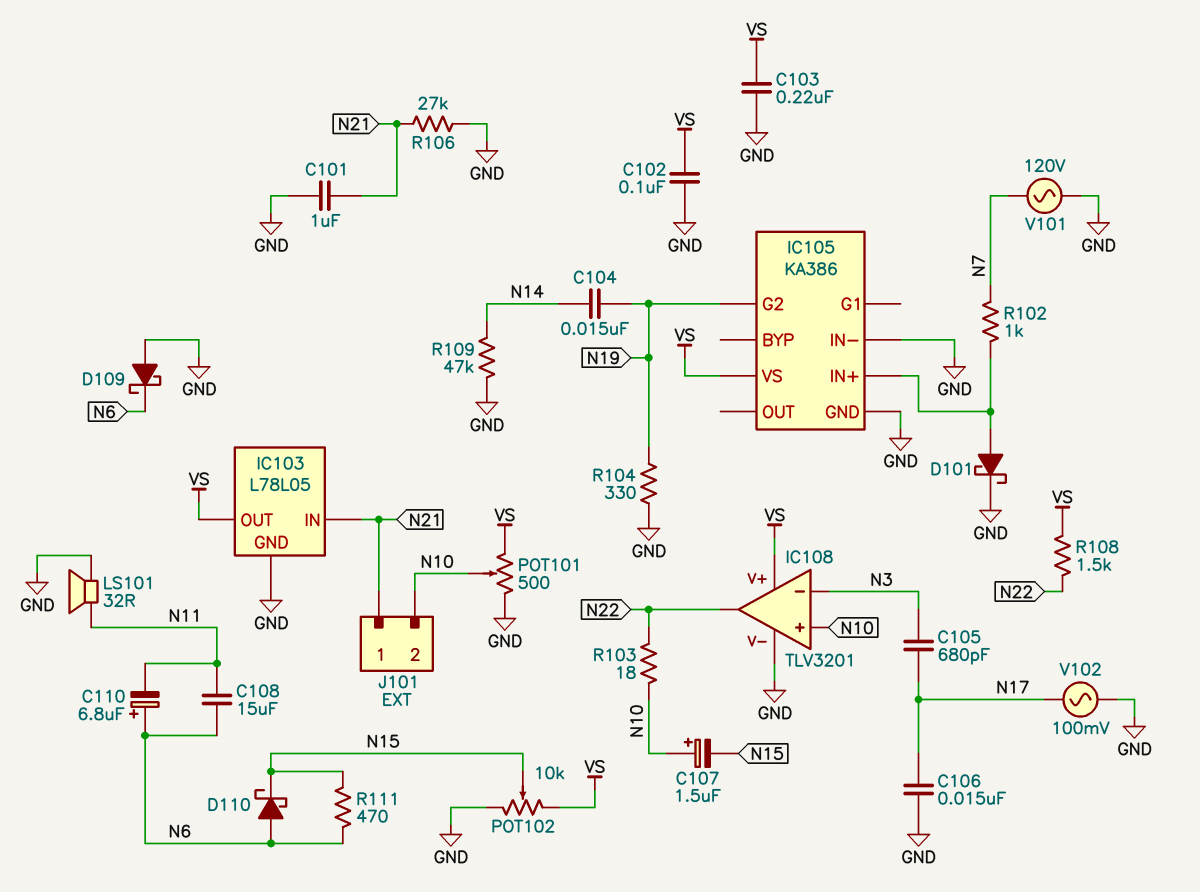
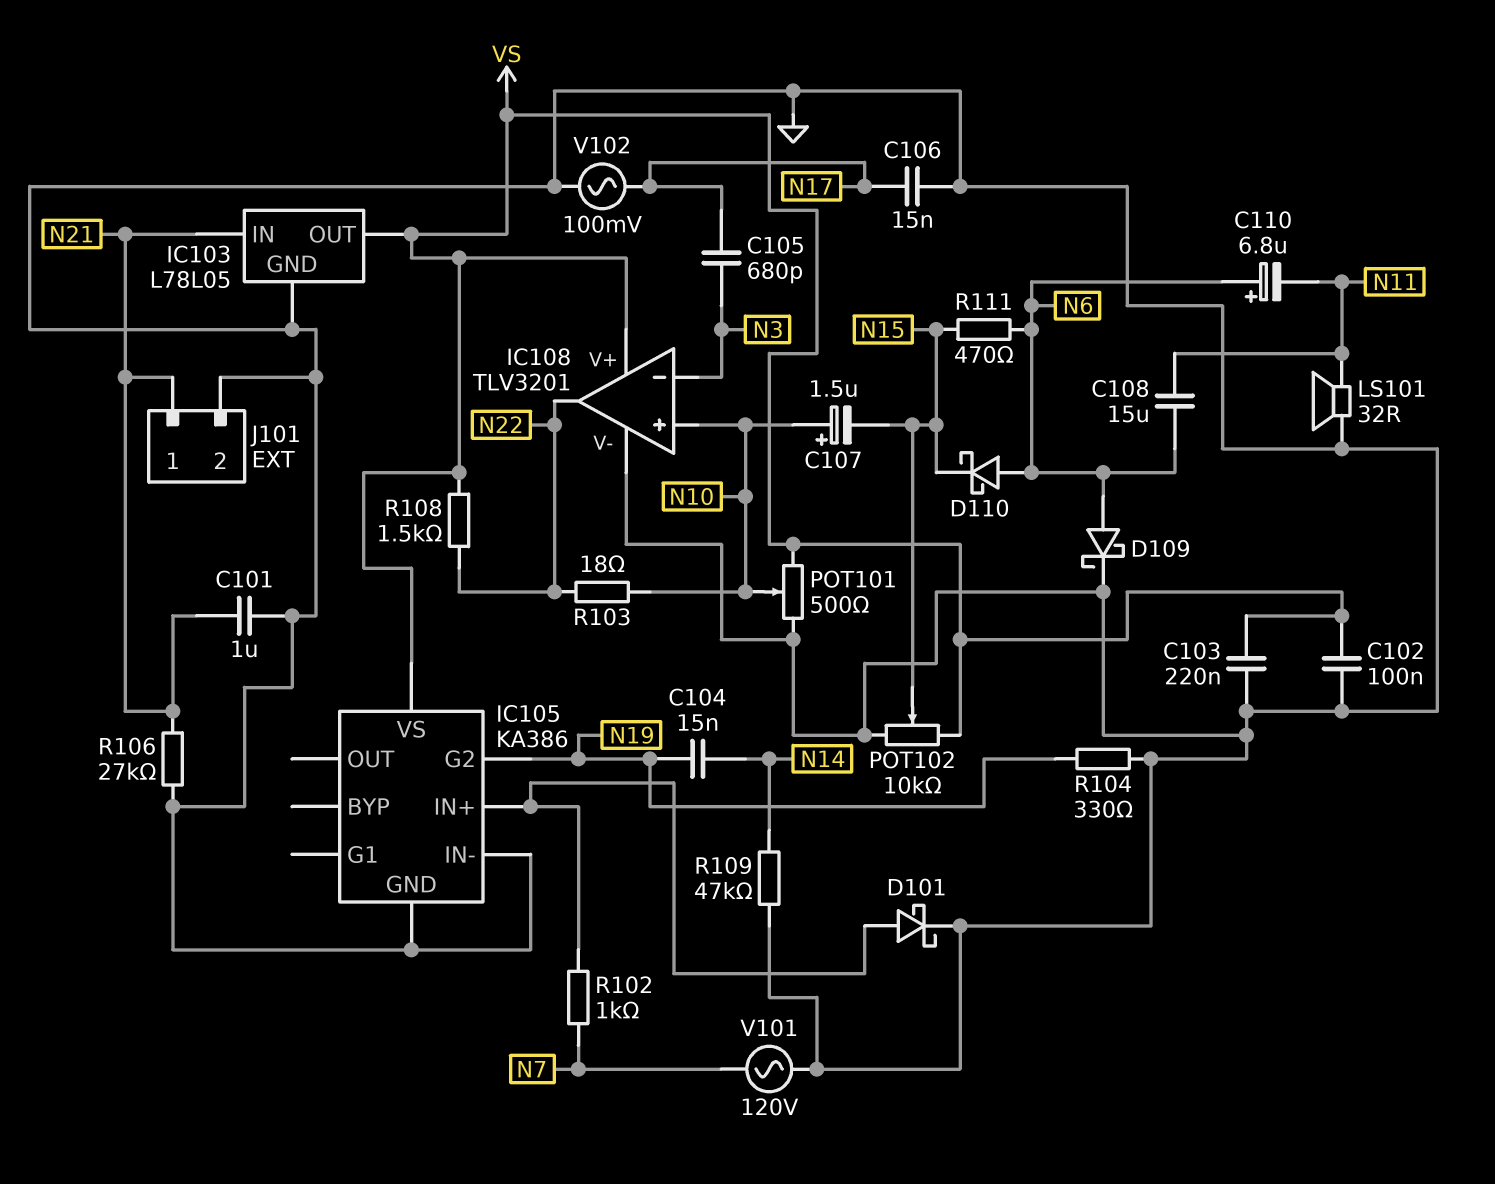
D109: schottky (A GND, K N6) -> schottky (A N6, K GND)
J101 pin 2: N10 -> GND

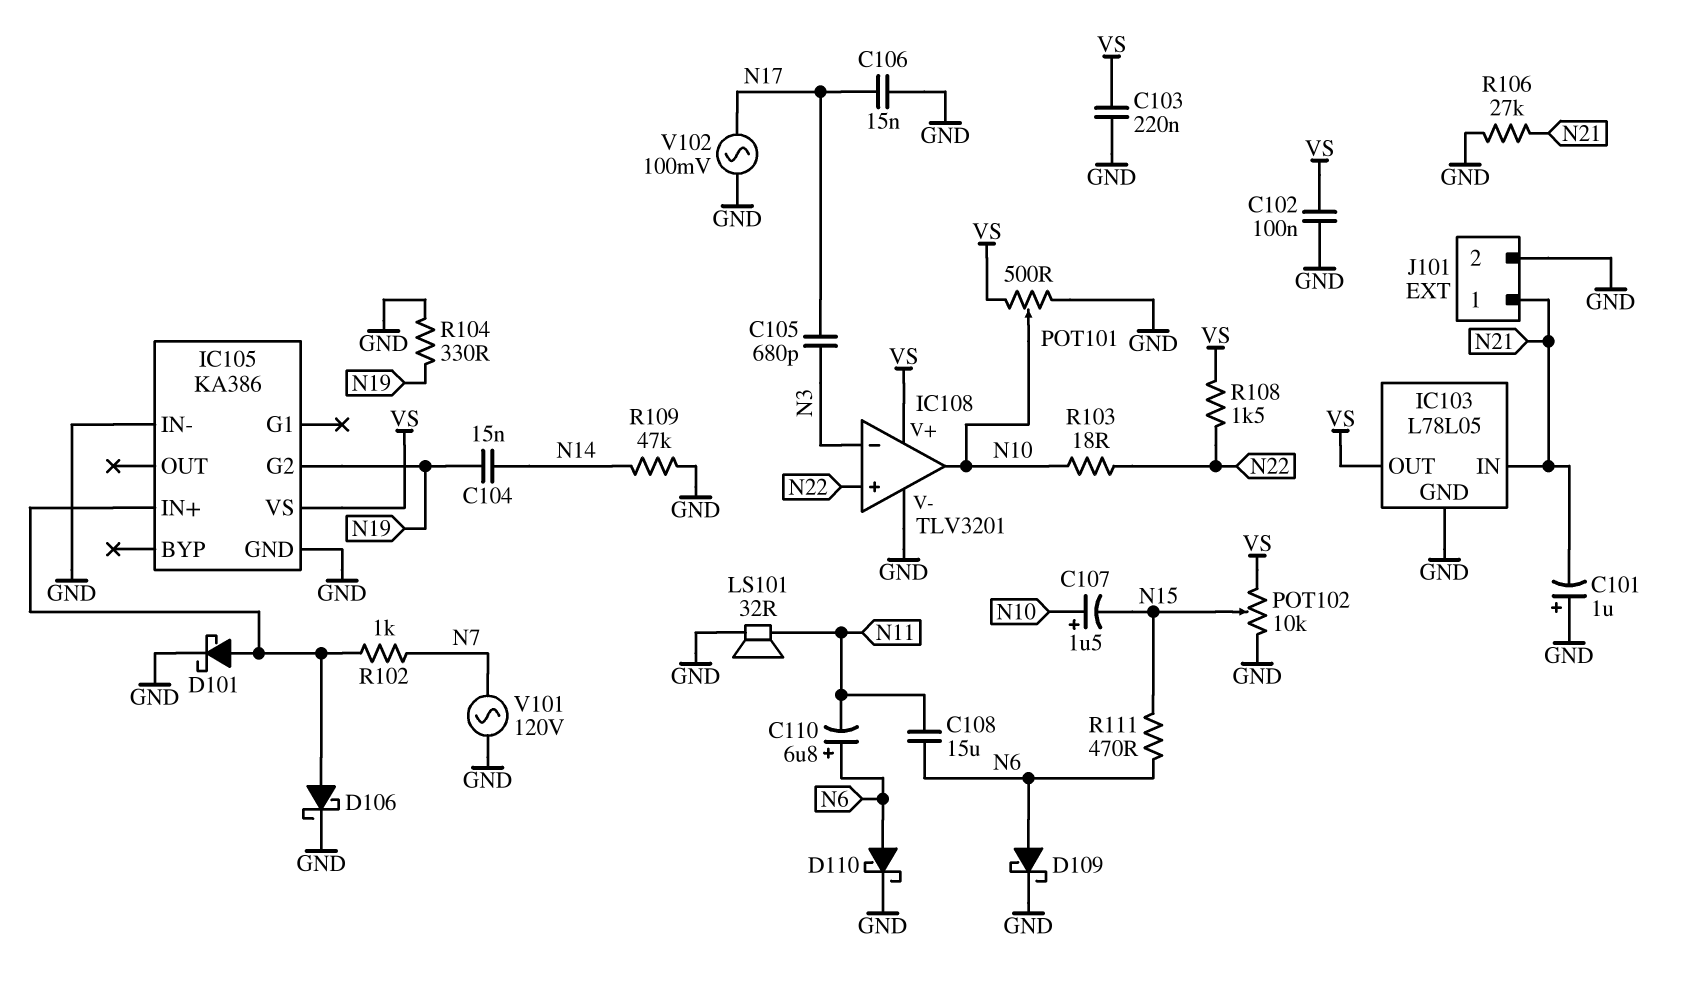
C101: 1uF (GND, N21) -> 1uF (plus GND, minus N21)
D106: none -> schottky (A IC105/IN+, K GND)
D110: schottky (A N6, K N15) -> schottky (A N6, K GND)
IC108 pin in+: N10 -> N22
IC108 pin out: N22 -> N10

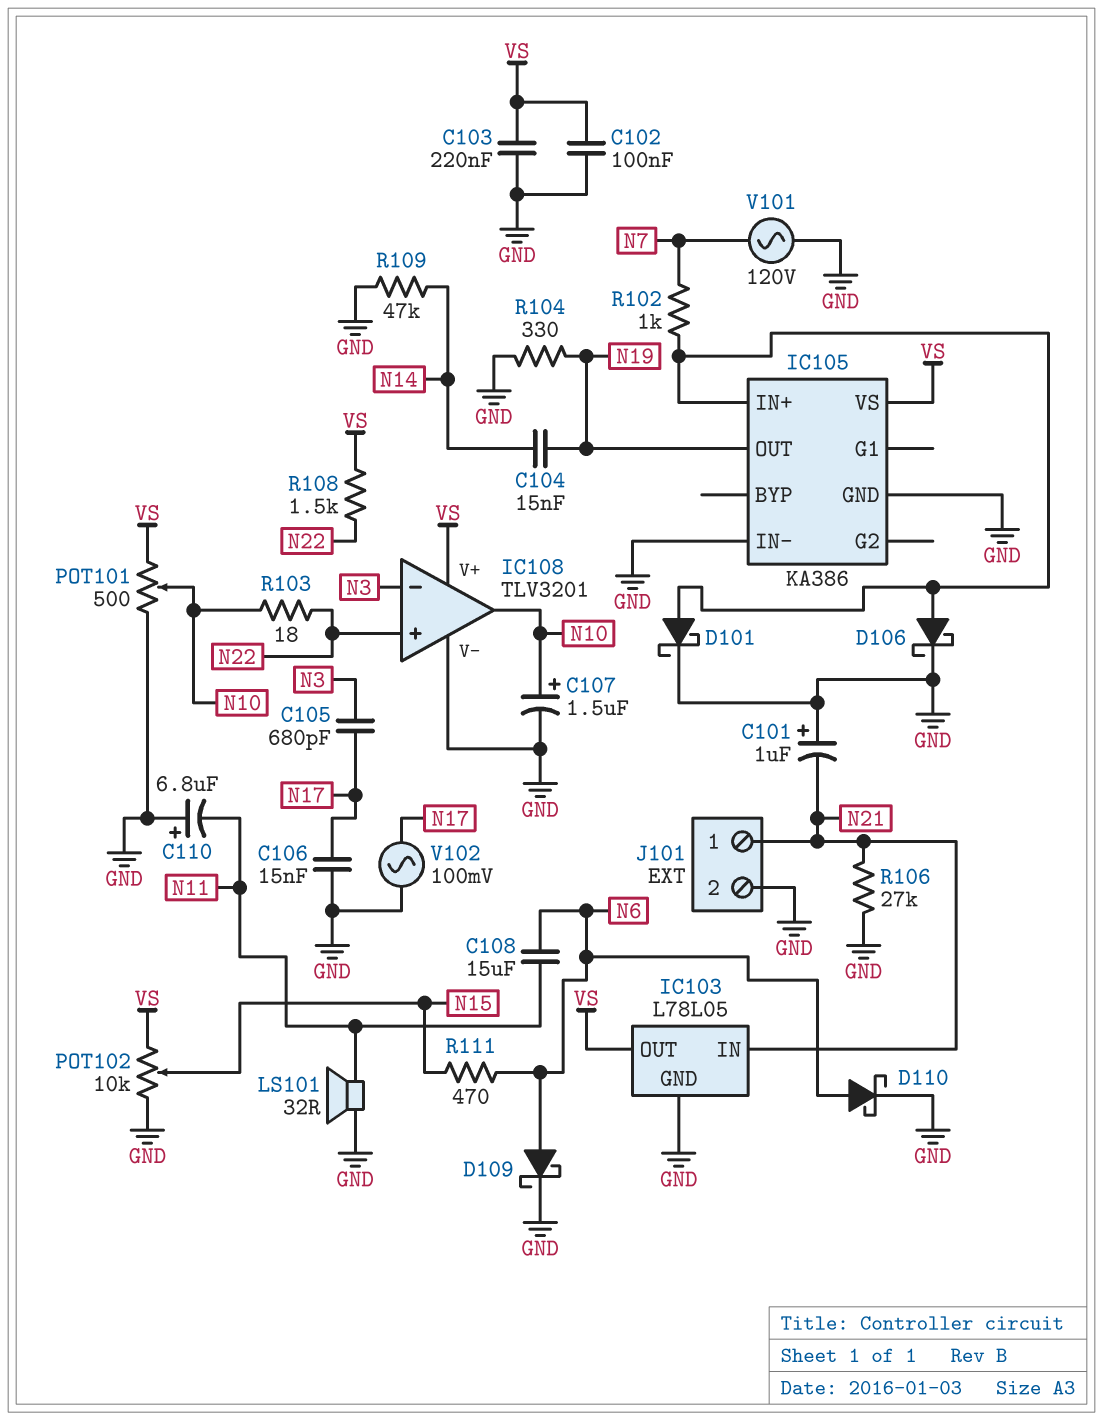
C107: 1.5uF (plus N10, minus N15) -> 1.5uF (plus N10, minus GND)
C110: 6.8uF (plus N6, minus N11) -> 6.8uF (plus GND, minus N11)
IC105 pin G2: N19 -> none
IC105 pin OUT: none -> N19

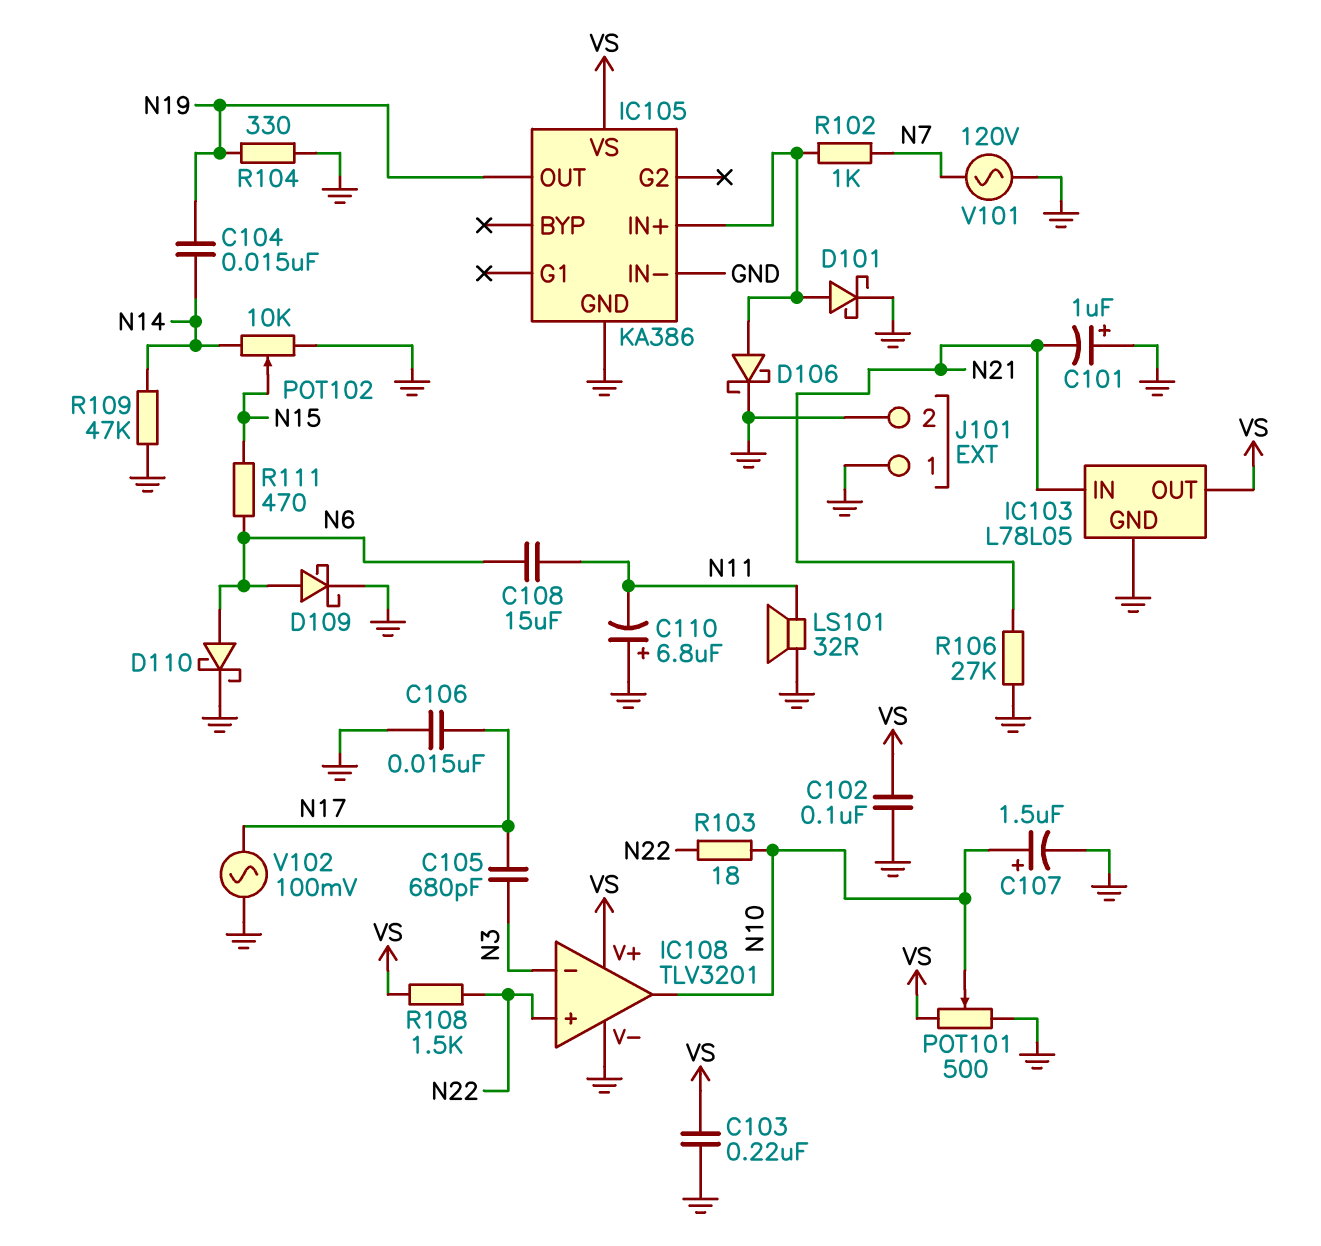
J101 pin 1: N21 -> GND
POT102: 10k (GND, VS, wiper N15) -> 10k (GND, N14, wiper N15)

